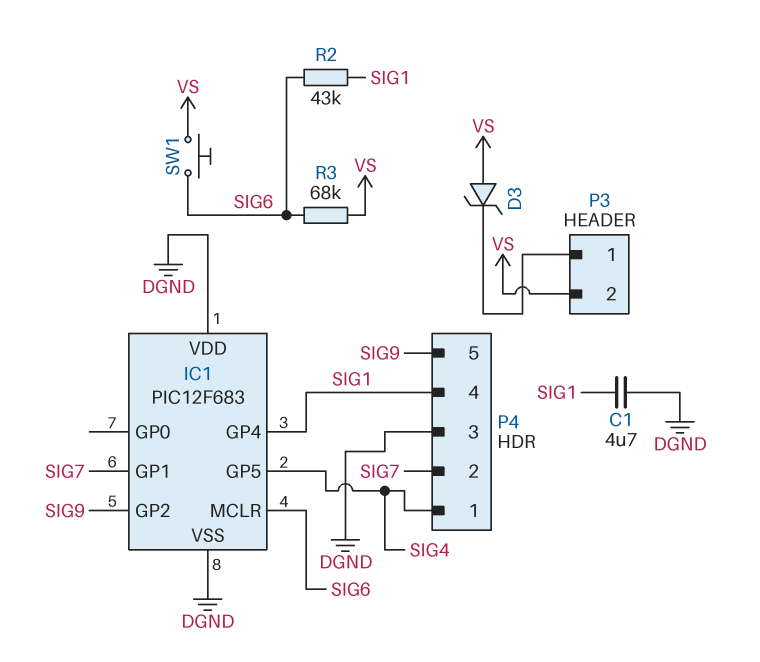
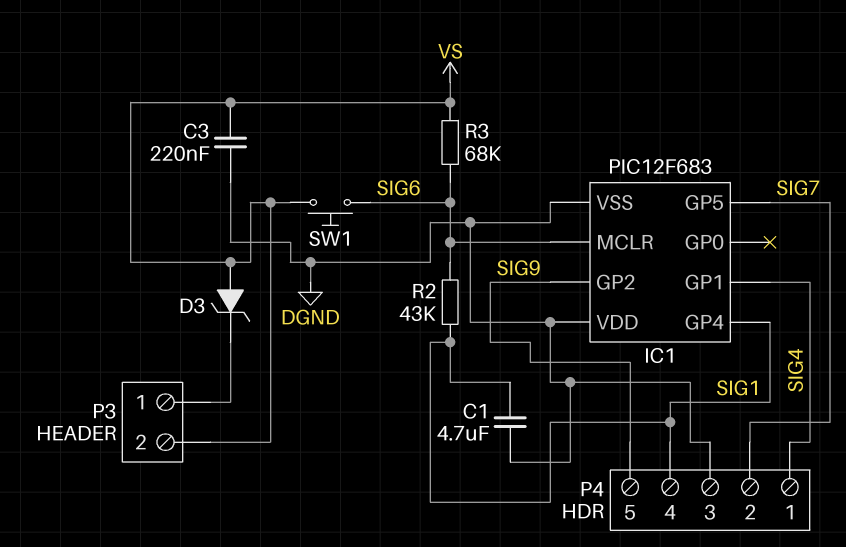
C3: none -> 220nF (DGND, VS)
IC1 pin GP1: SIG7 -> SIG4
IC1 pin GP5: SIG4 -> SIG7

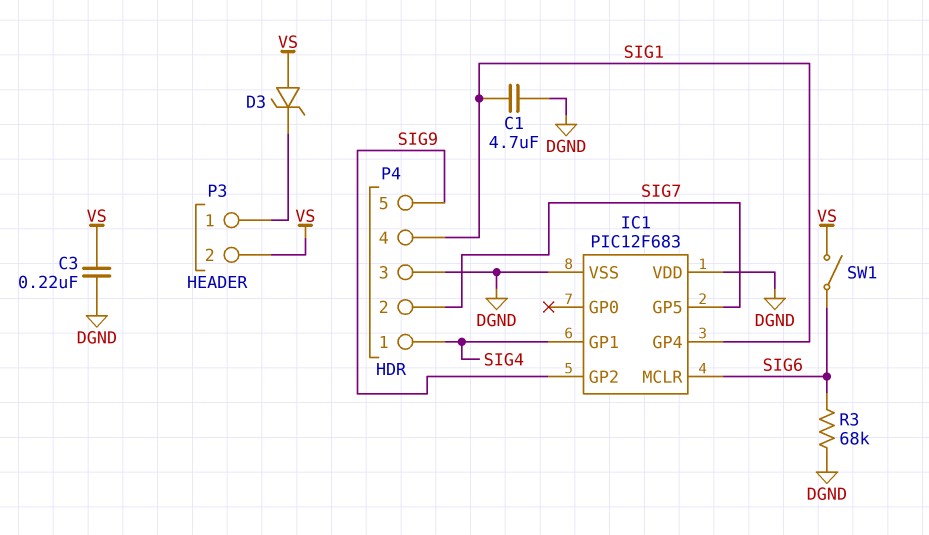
R2: 43k (SIG1, SIG6) -> none
R3: 68k (SIG6, VS) -> 68k (DGND, SIG6)
SW1: button (SIG6, VS) -> switch (SIG6, VS)

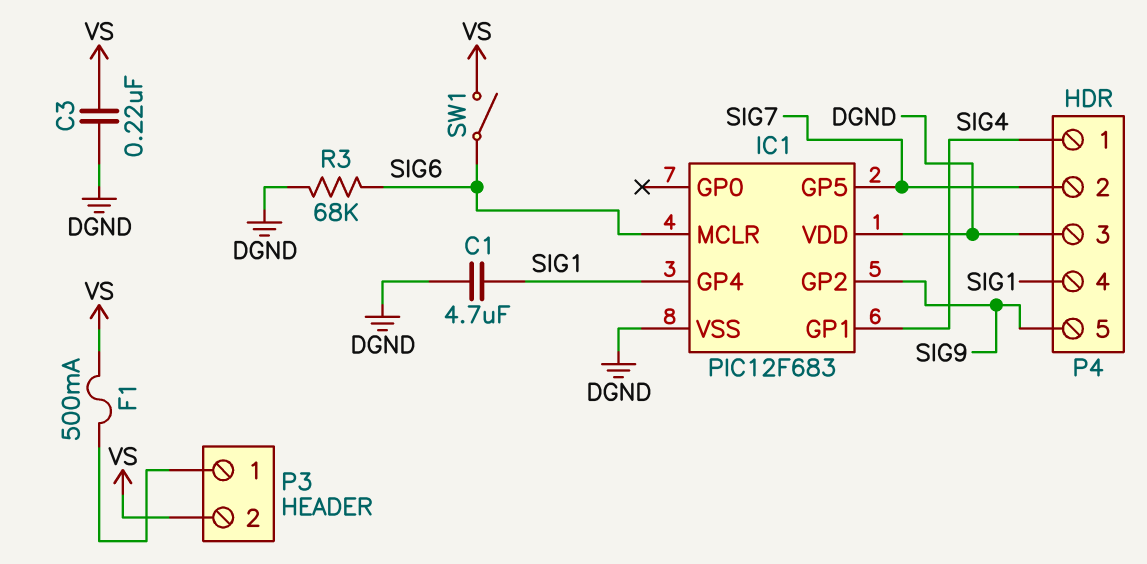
D3: zener (A VS, K P3/1) -> none
F1: none -> 500mA (P3/1, VS)

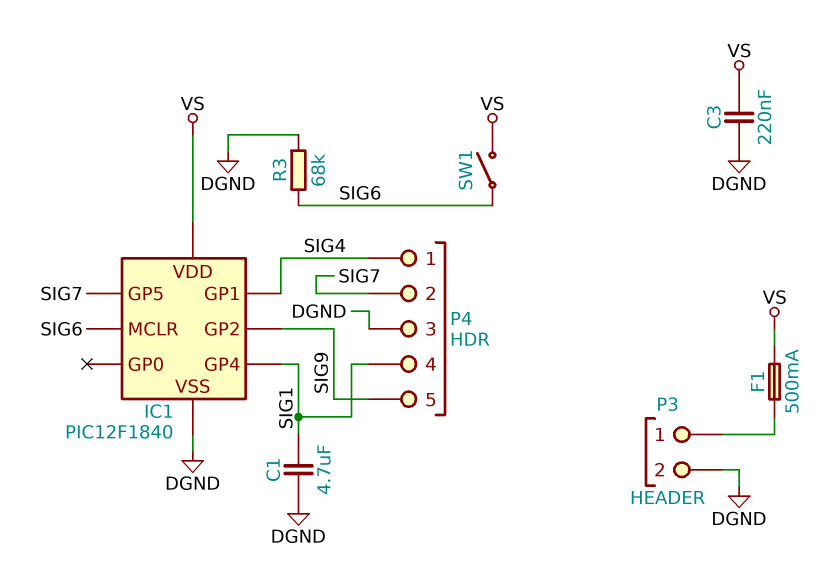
IC1: PIC12F683 -> PIC12F1840
IC1 pin VDD: DGND -> VS
P3 pin 2: VS -> DGND

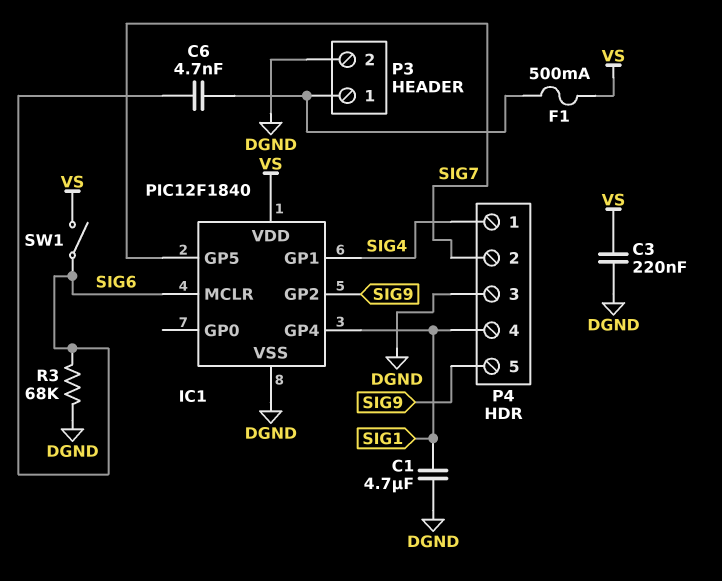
C6: none -> 4.7nF (P3/1, SIG6)

